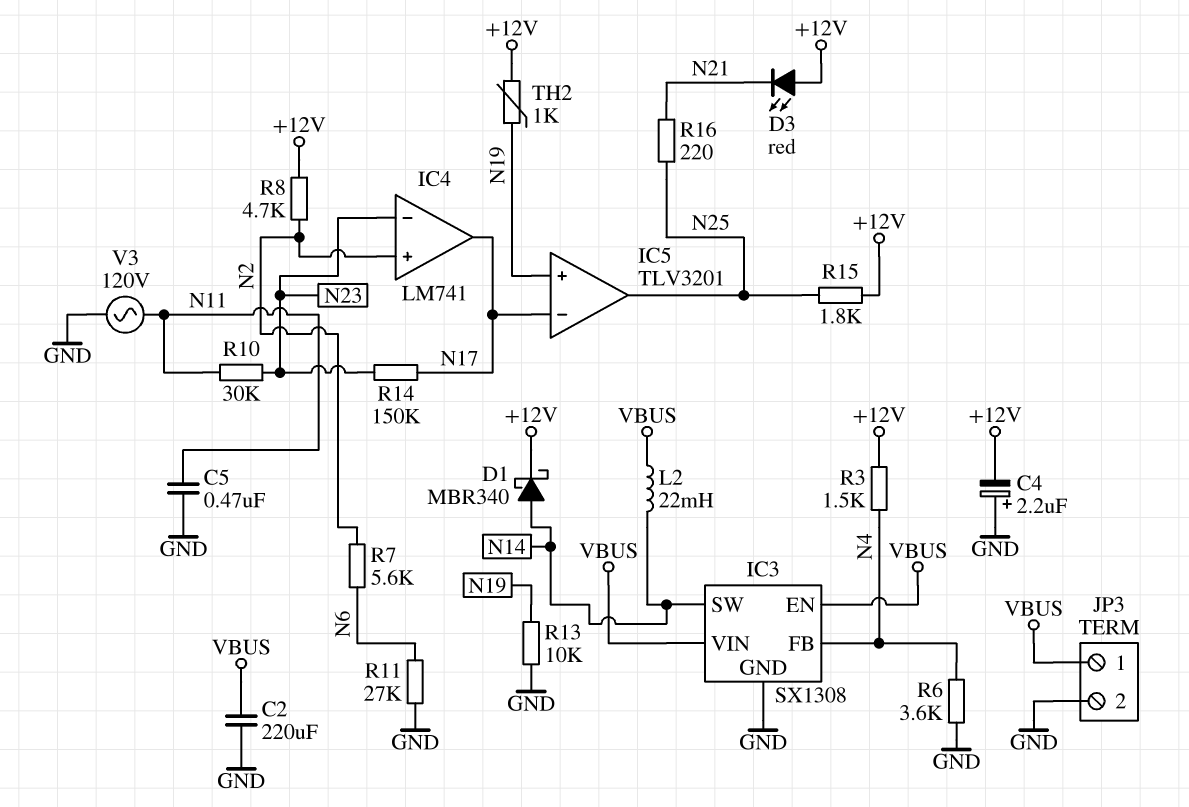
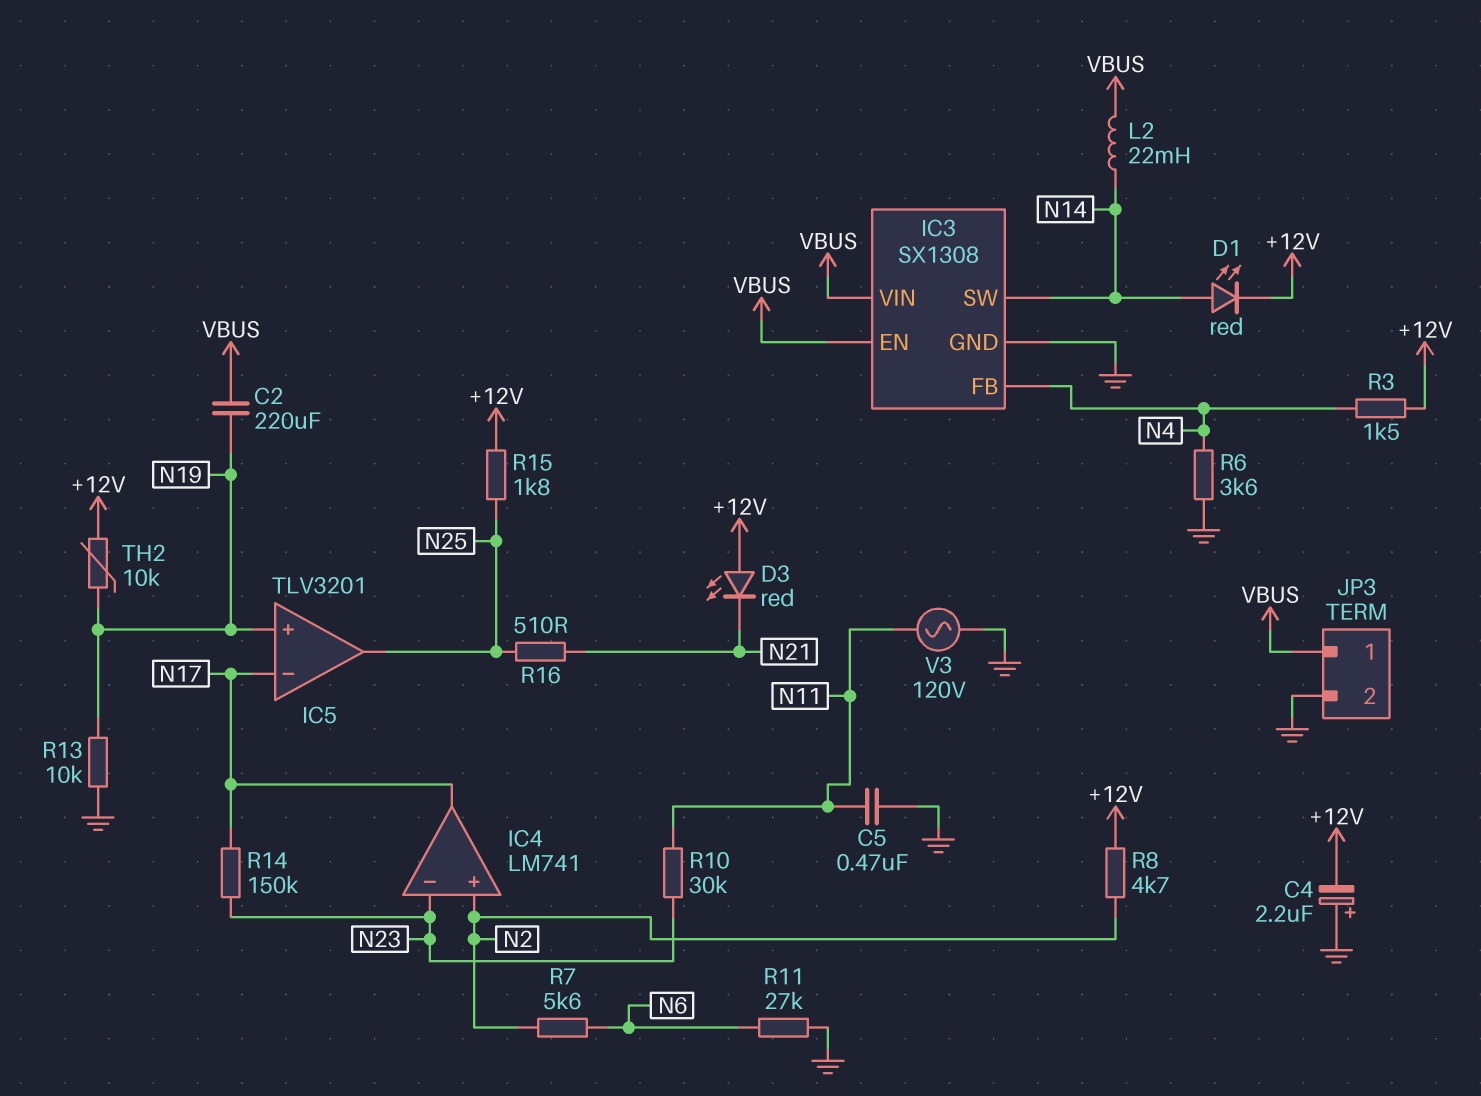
C2: 220uF (GND, VBUS) -> 220uF (N19, VBUS)
D1: schottky MBR340 (A N14, K +12V) -> LED red (A N14, K +12V)
R16: 220 (N21, N25) -> 510 (N21, N25)
TH2: 1k (+12V, N19) -> 10k (+12V, N19)

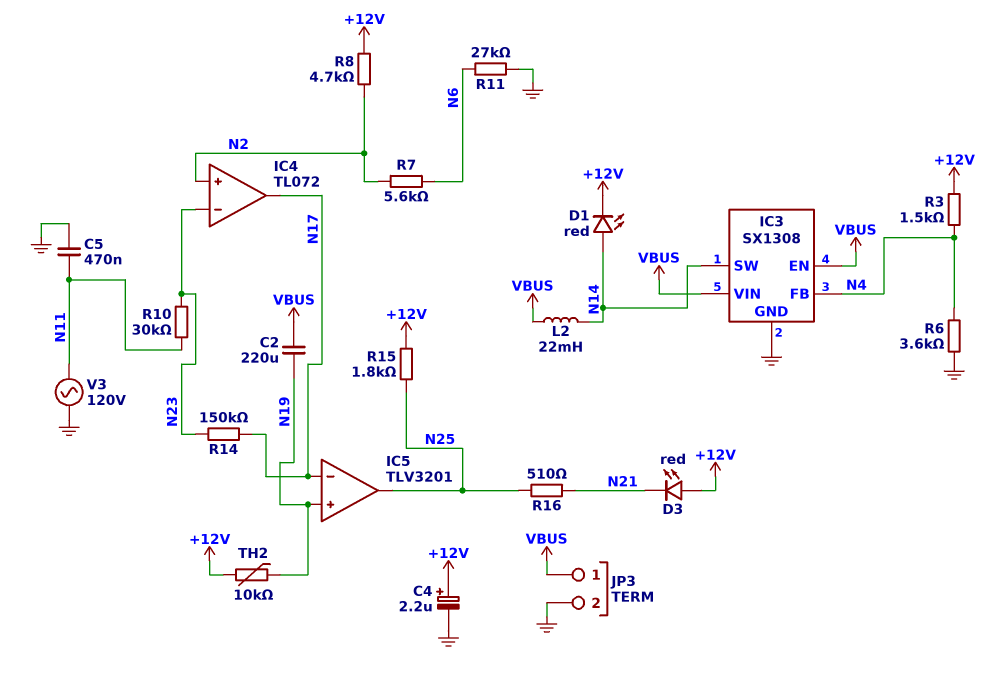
C4: 2.2uF (plus GND, minus +12V) -> 2.2uF (plus +12V, minus GND)
IC4: LM741 -> TL072
R13: 10k (GND, N19) -> none

